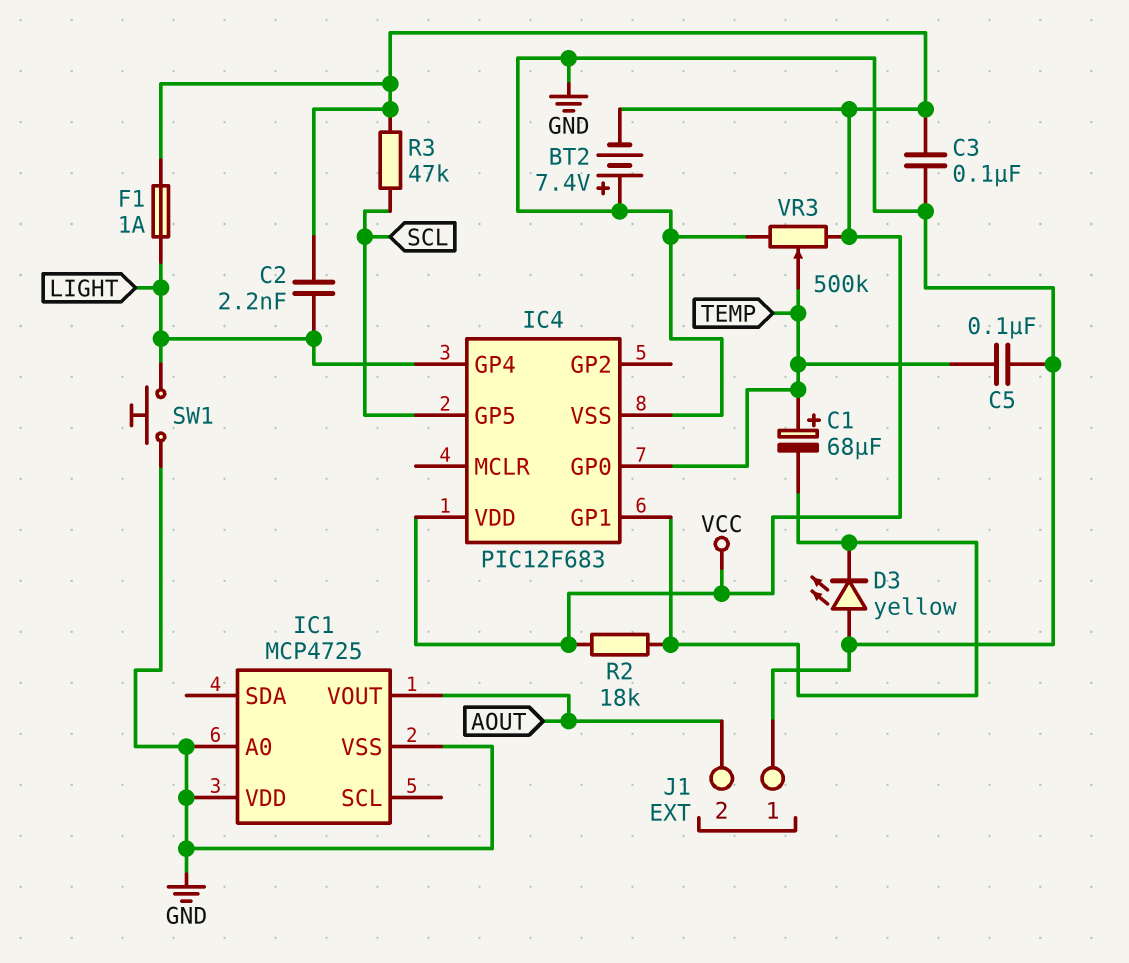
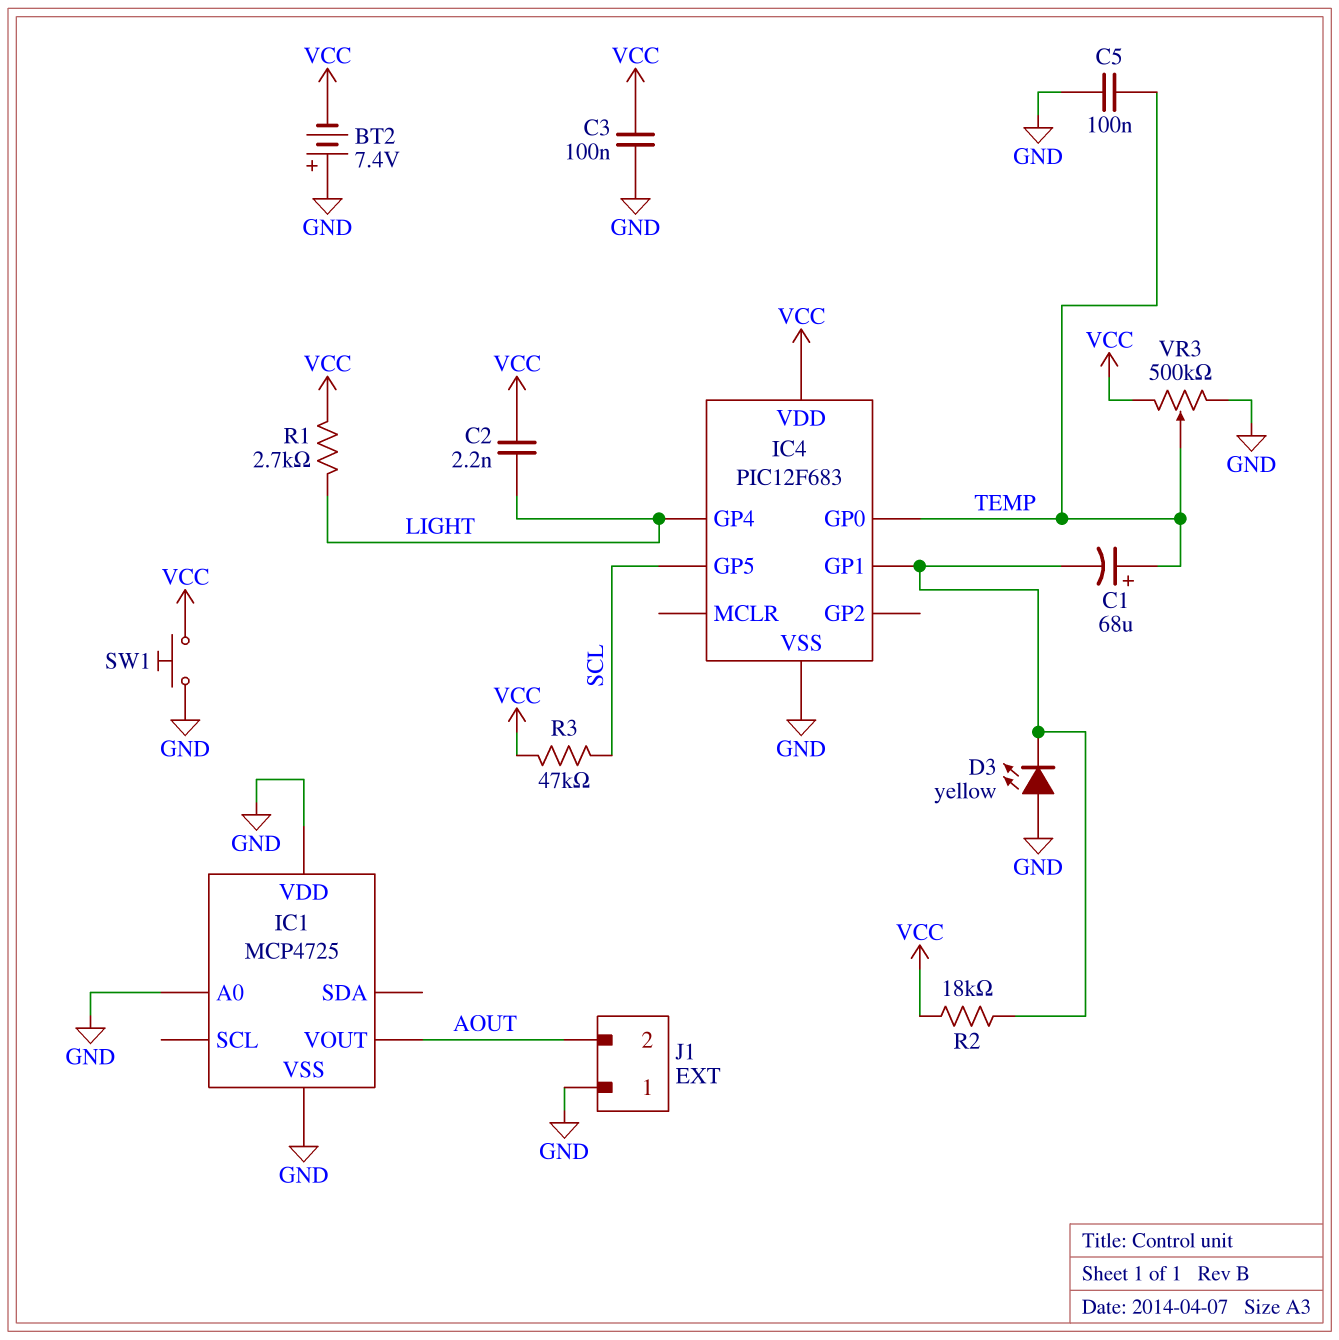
F1: 1A (LIGHT, VCC) -> none
R1: none -> 2.7k (LIGHT, VCC)
SW1: button (GND, LIGHT) -> button (GND, VCC)

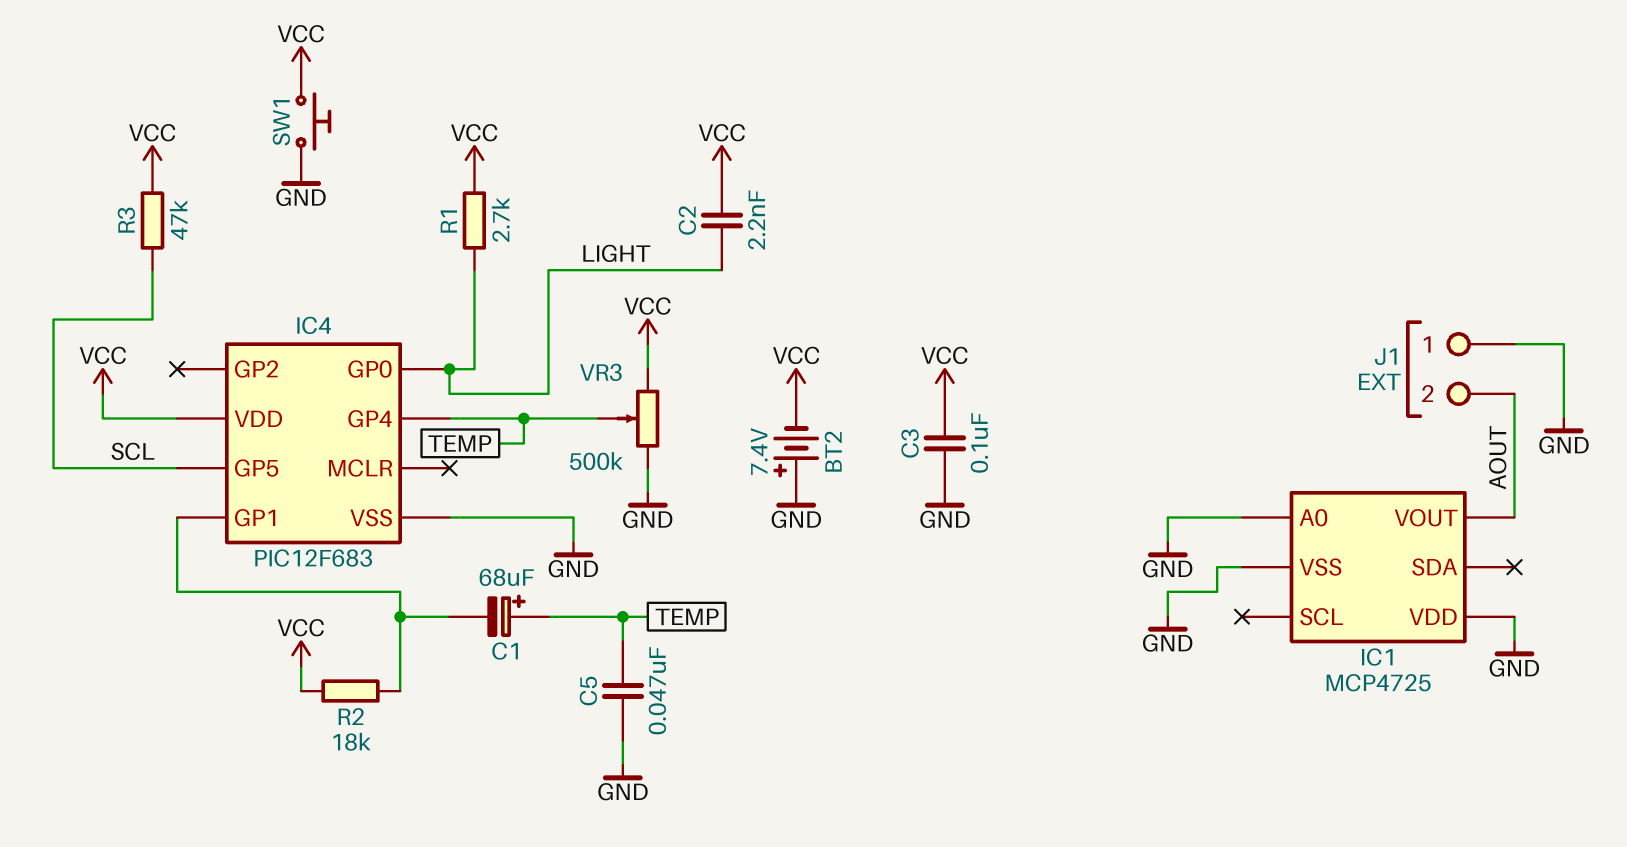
C5: 100nF (GND, TEMP) -> 47nF (GND, TEMP)
D3: LED yellow (A GND, K IC4/GP1) -> none
IC4 pin GP0: TEMP -> LIGHT
IC4 pin GP4: LIGHT -> TEMP

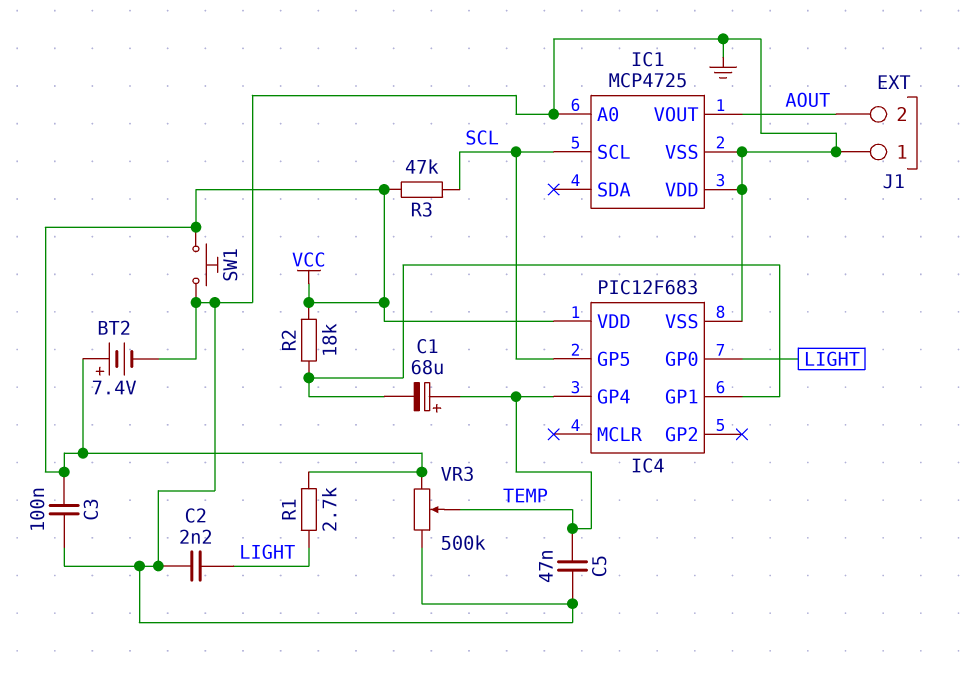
BT2: 7.4V (plus GND, minus VCC) -> 7.4V (plus VCC, minus GND)
C2: 2.2nF (LIGHT, VCC) -> 2.2nF (GND, LIGHT)
IC1 pin SCL: none -> SCL

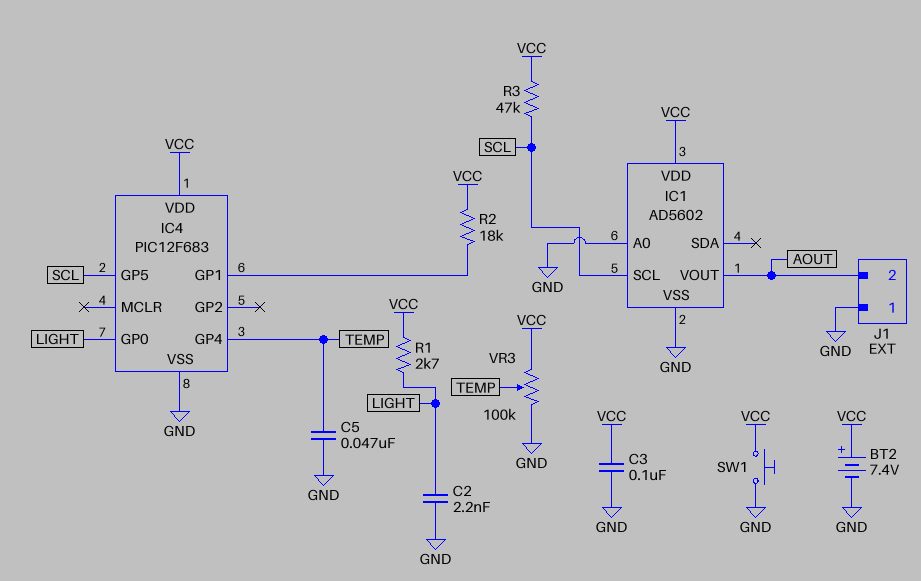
C1: 68uF (plus TEMP, minus IC4/GP1) -> none
IC1: MCP4725 -> AD5602
IC1 pin VDD: GND -> VCC
VR3: 500k (GND, VCC, wiper TEMP) -> 100k (GND, VCC, wiper TEMP)

